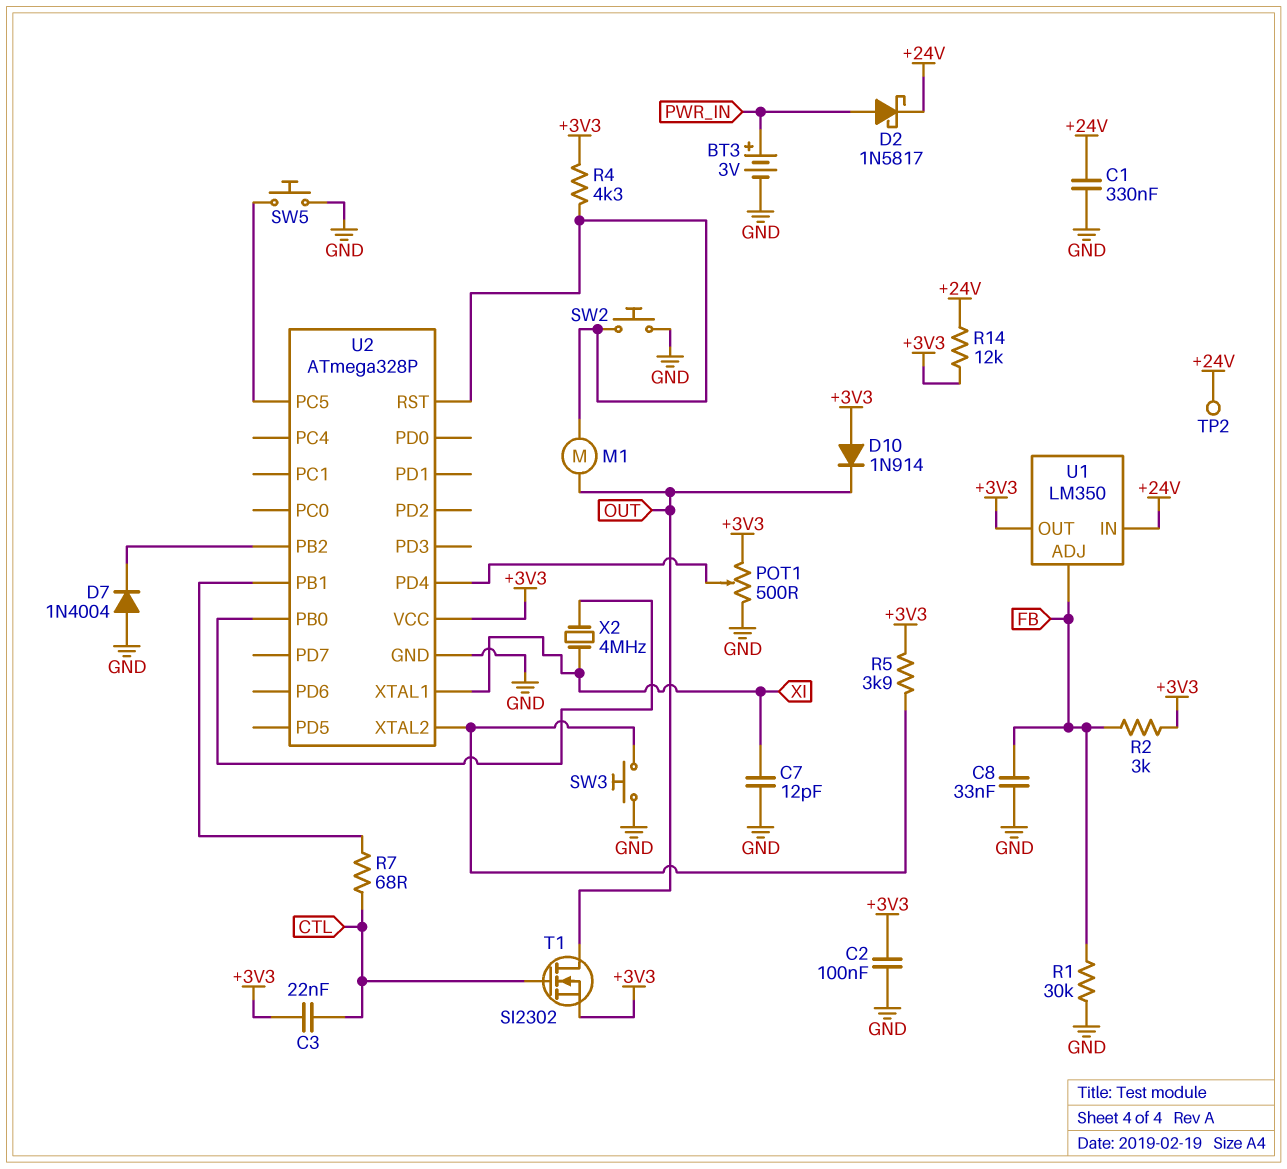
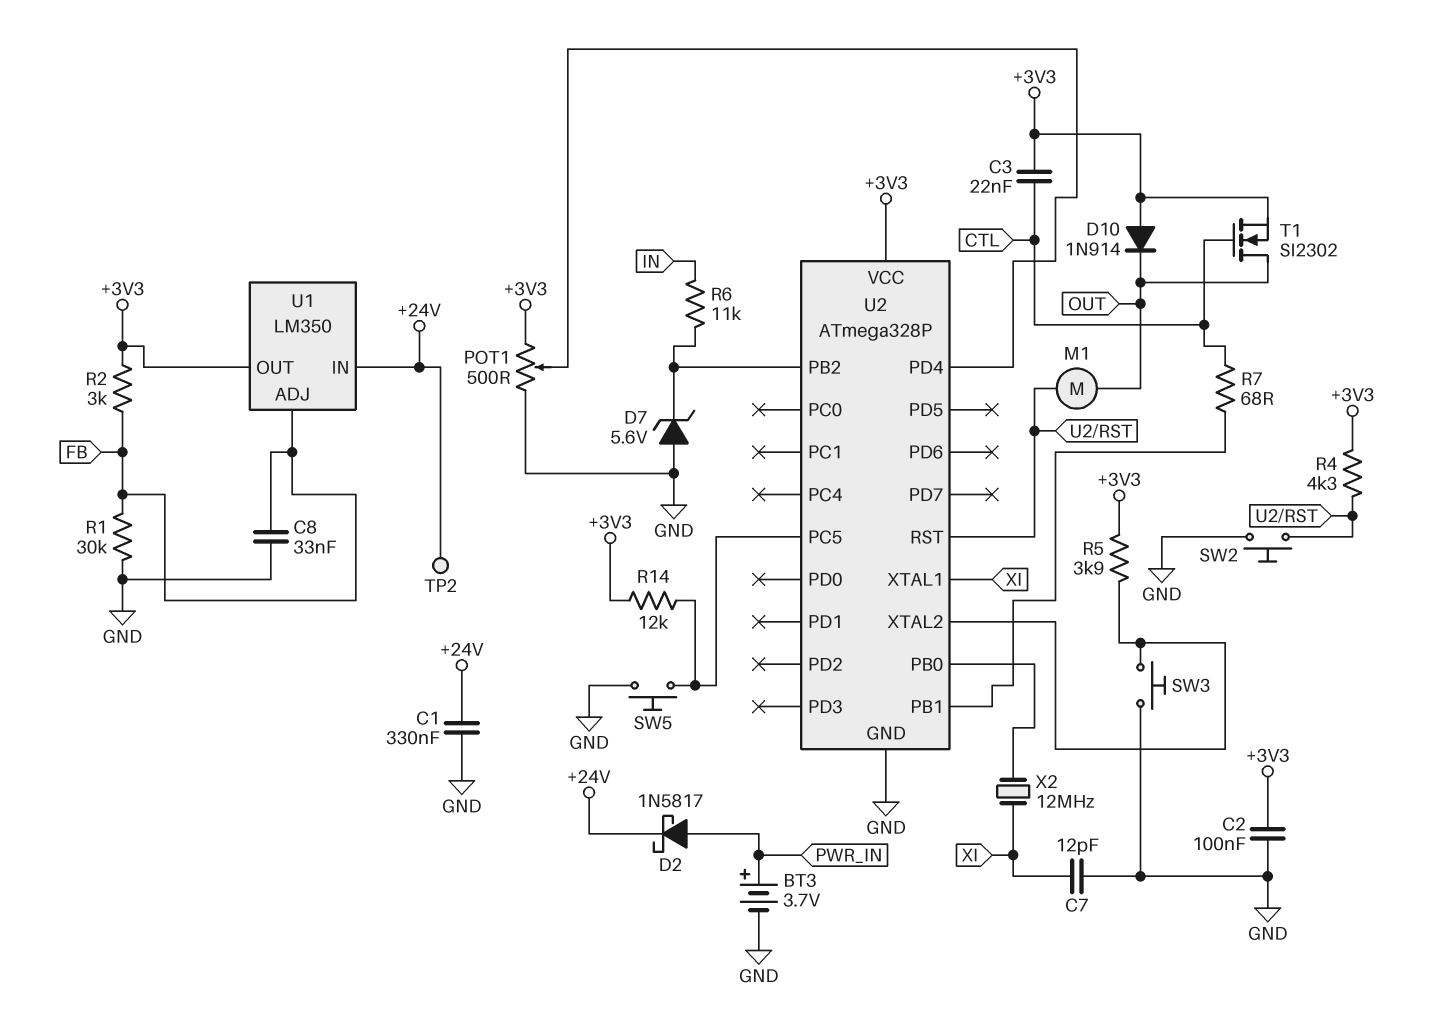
BT3: 3V (plus PWR_IN, minus GND) -> 3.7V (plus PWR_IN, minus GND)
D7: diode 1N4004 (A GND, K U2/PB2) -> zener 5.6V (A GND, K U2/PB2)
R6: none -> 11k (IN, U2/PB2)
R14: 12k (+3V3, +24V) -> 12k (+3V3, U2/PC5)
X2: 4MHz (U2/PB0, XI) -> 12MHz (U2/PB0, XI)

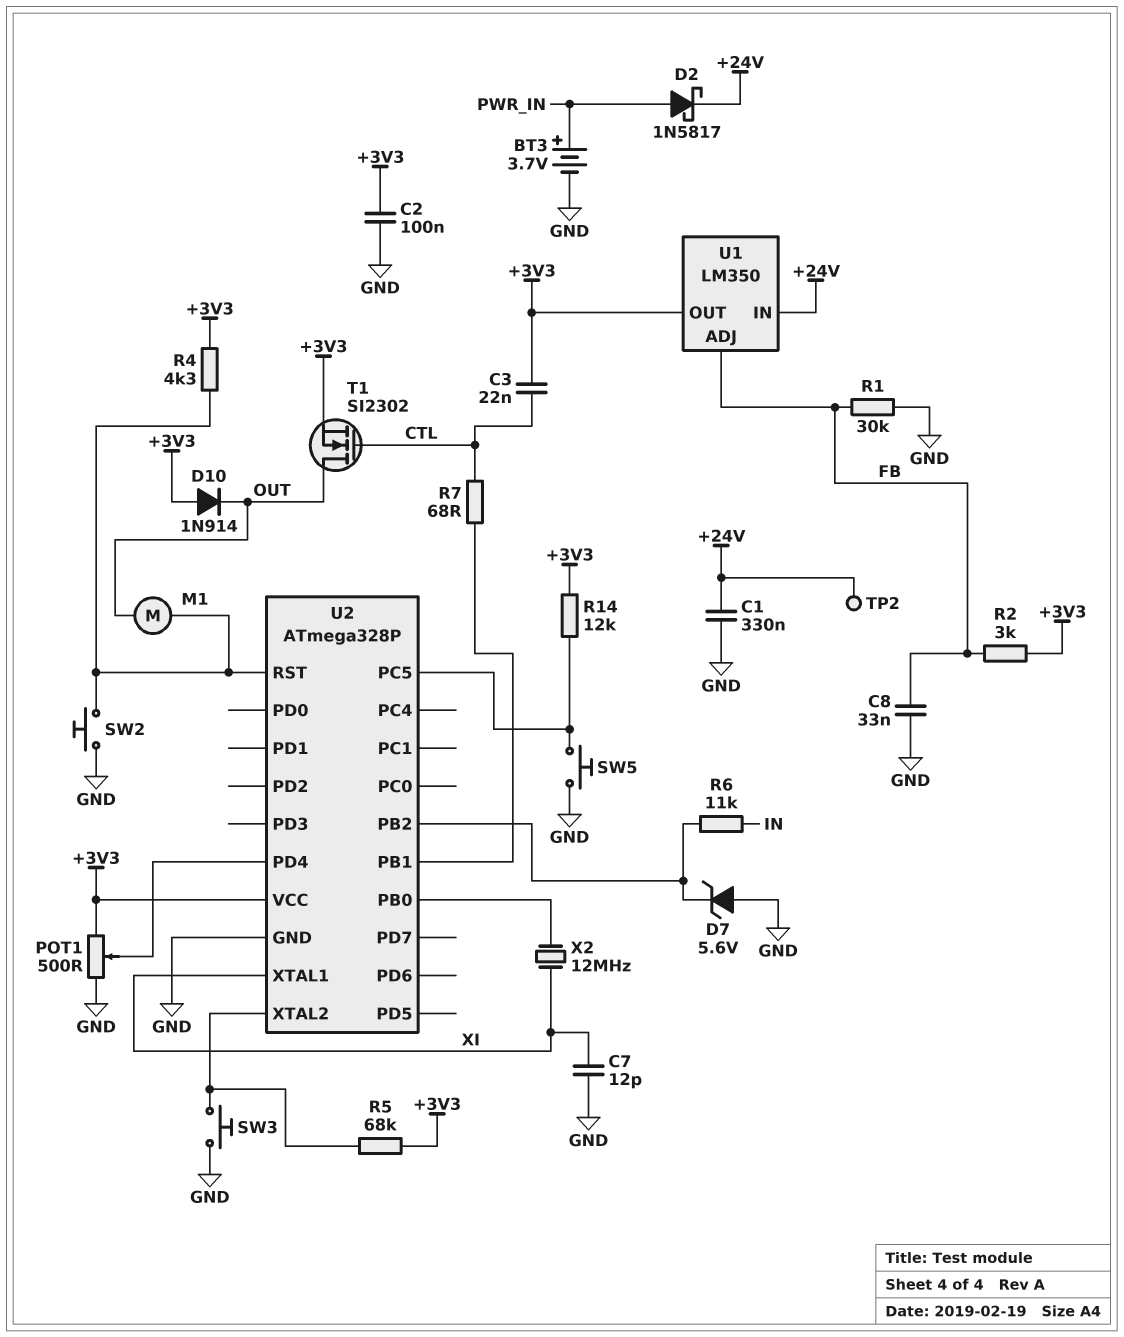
R5: 3.9k (+3V3, U2/XTAL2) -> 68k (+3V3, U2/XTAL2)

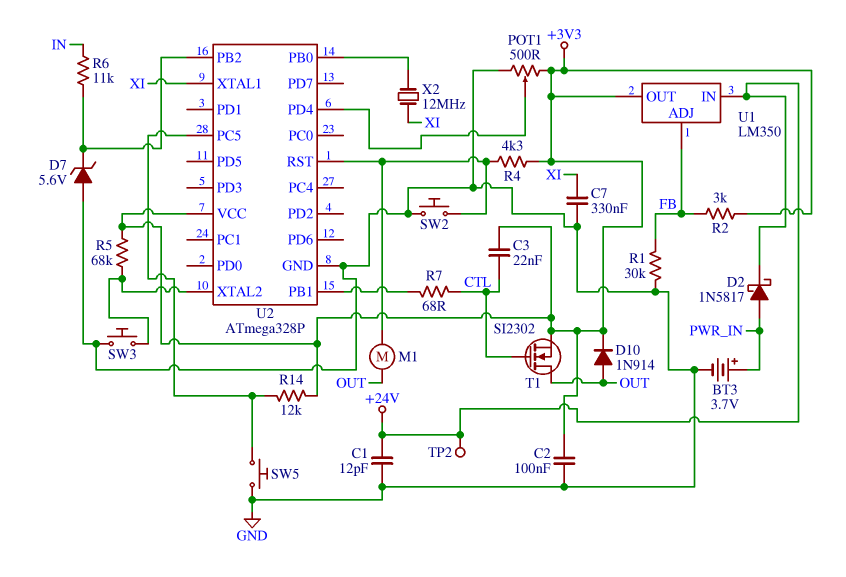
C1: 330nF (+24V, GND) -> 12pF (+24V, GND)
C7: 12pF (GND, XI) -> 330nF (GND, XI)
C8: 33nF (FB, GND) -> none
D10: diode 1N914 (A +3V3, K OUT) -> diode 1N914 (A OUT, K +3V3)

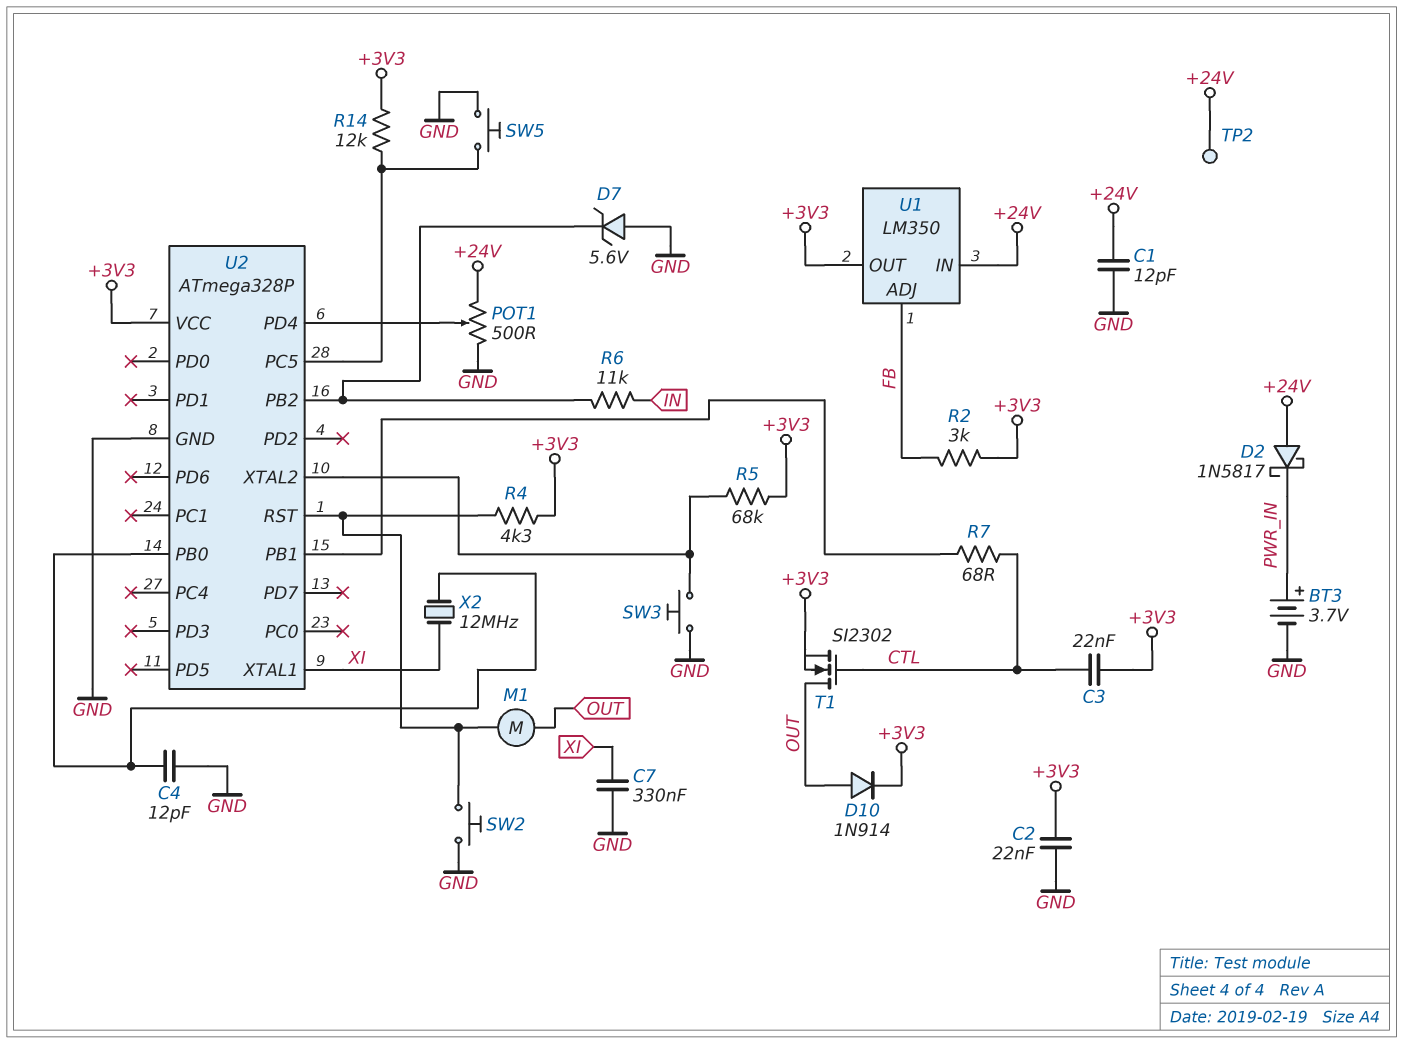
C2: 100nF (+3V3, GND) -> 22nF (+3V3, GND)
C4: none -> 12pF (GND, U2/PB0)
D2: schottky 1N5817 (A PWR_IN, K +24V) -> schottky 1N5817 (A +24V, K PWR_IN)
POT1: 500 (+3V3, GND, wiper U2/PD4) -> 500 (+24V, GND, wiper U2/PD4)
R1: 30k (FB, GND) -> none

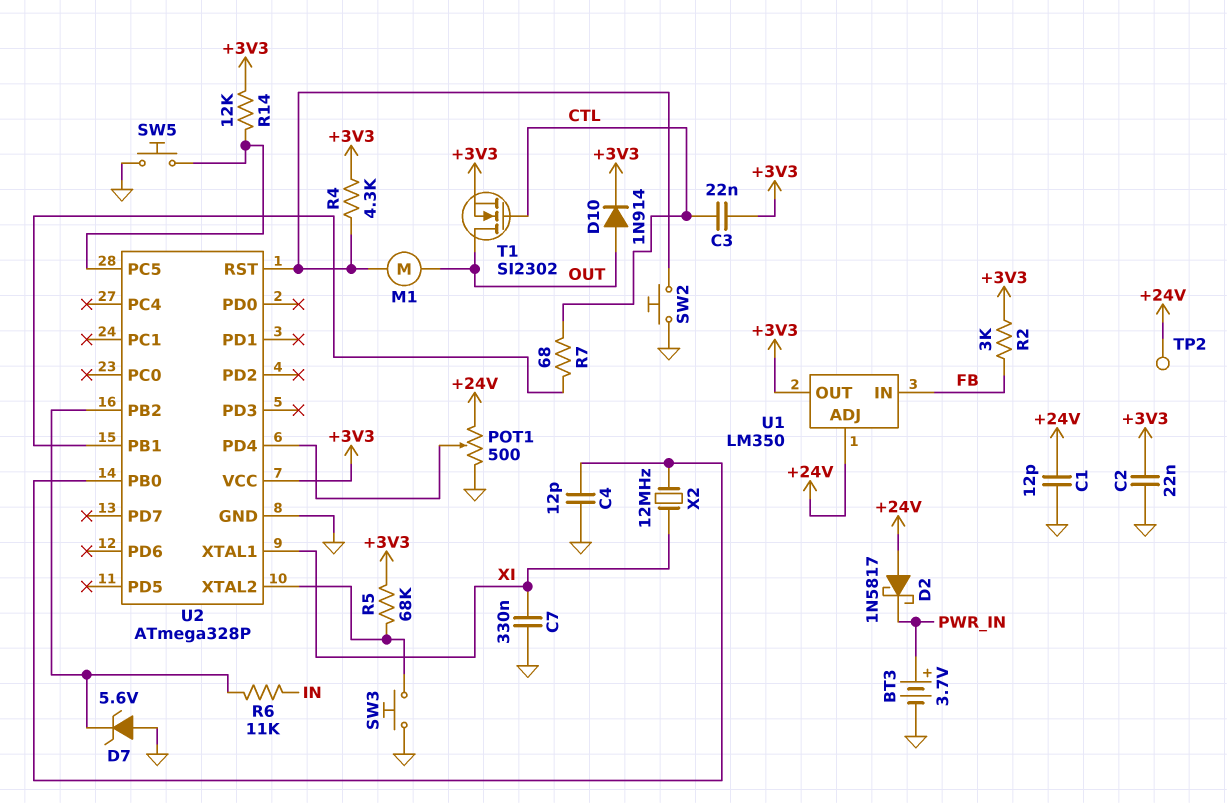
U1 pin ADJ: FB -> +24V
U1 pin IN: +24V -> FB

